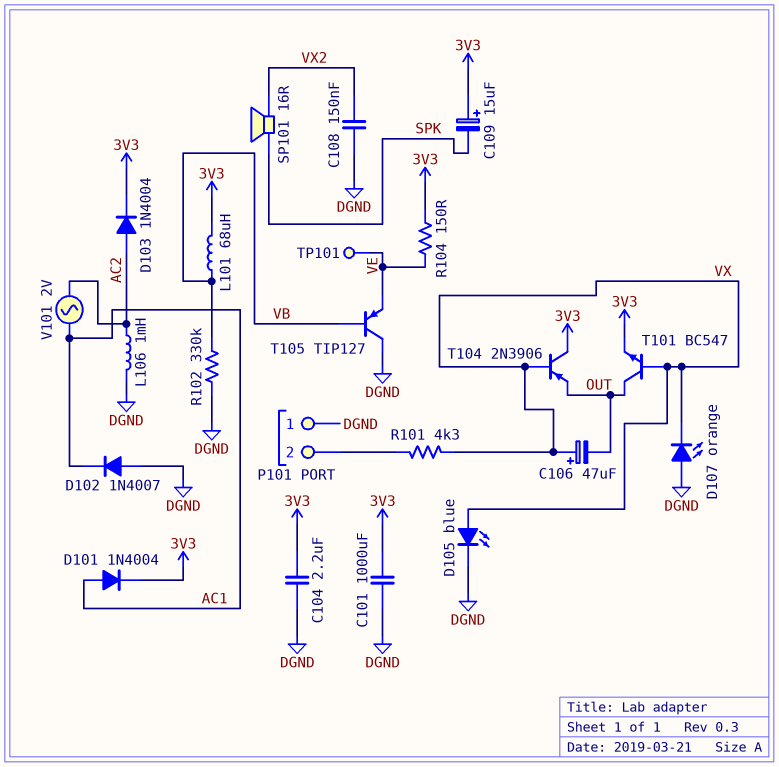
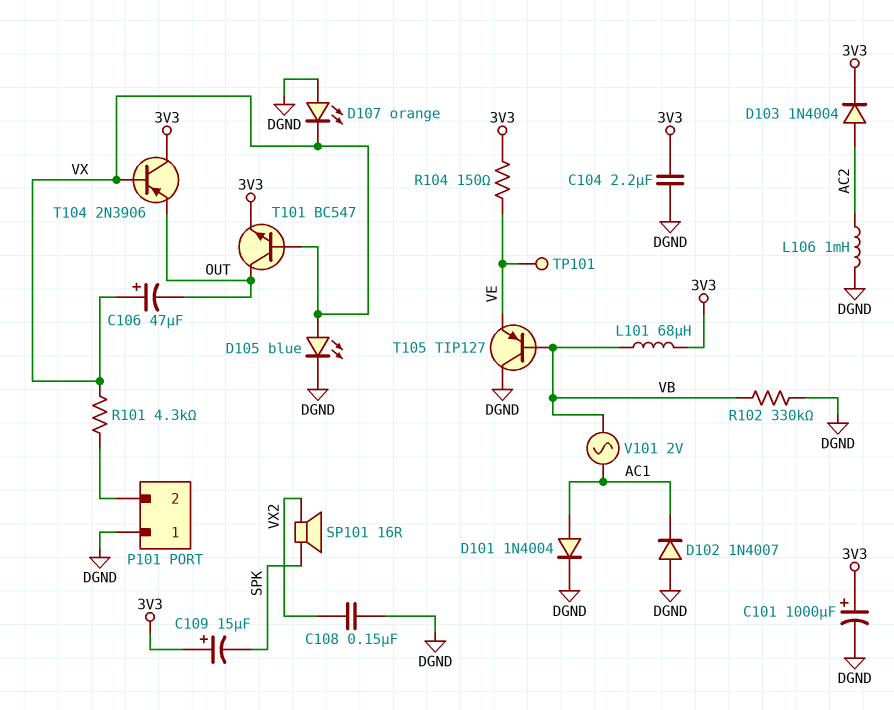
C101: 1000uF (3V3, DGND) -> 1000uF (plus 3V3, minus DGND)
D101: diode 1N4004 (A AC1, K 3V3) -> diode 1N4004 (A AC1, K DGND)
V101: AC 2V (AC1, AC2) -> AC 2V (AC1, VB)

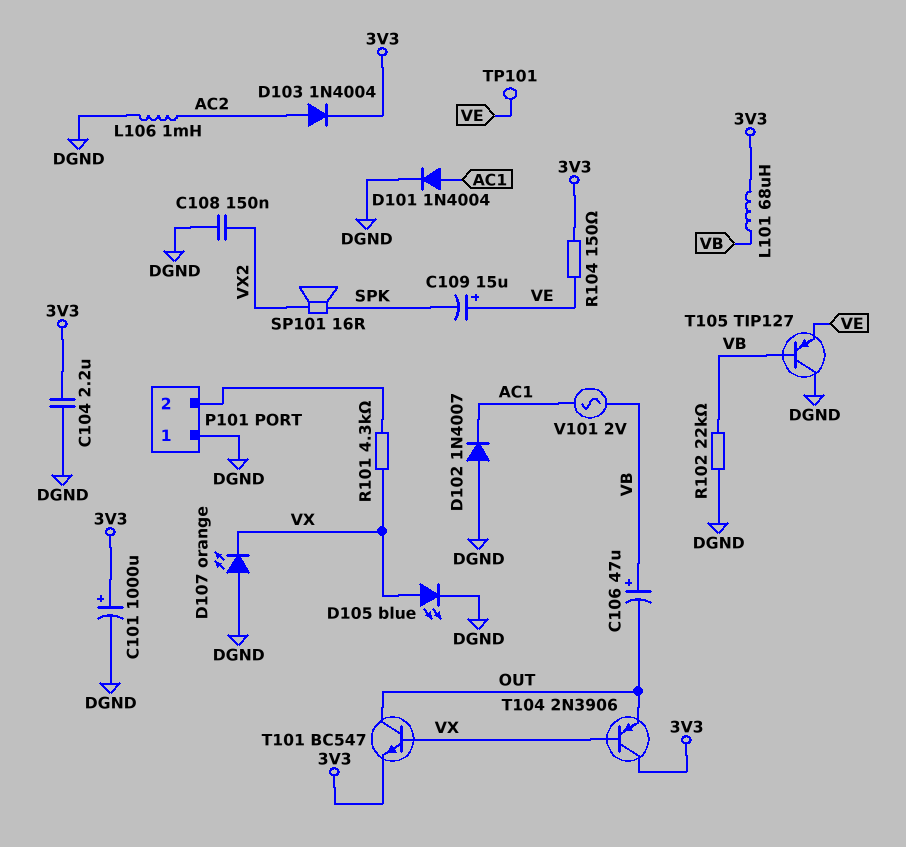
C106: 47uF (plus VX, minus OUT) -> 47uF (plus VB, minus OUT)
C109: 15uF (plus 3V3, minus SPK) -> 15uF (plus VE, minus SPK)
R102: 330k (DGND, VB) -> 22k (DGND, VB)

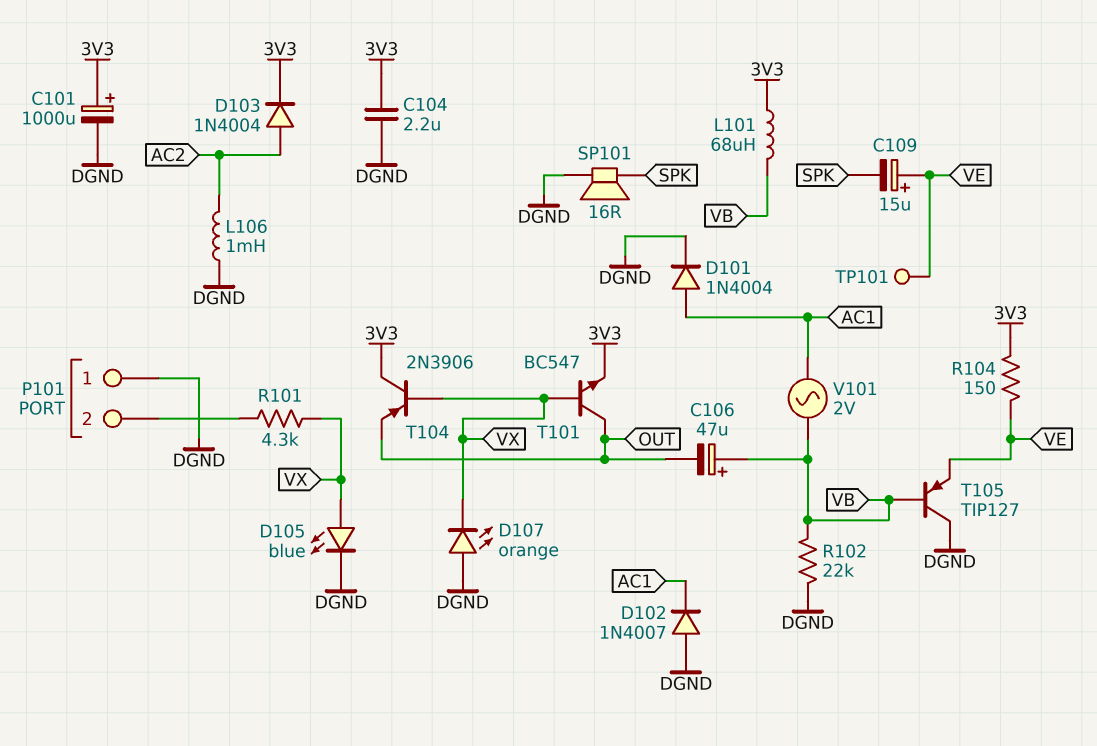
C108: 150nF (DGND, VX2) -> none
SP101: speaker 16R (SPK, VX2) -> speaker 16R (DGND, SPK)

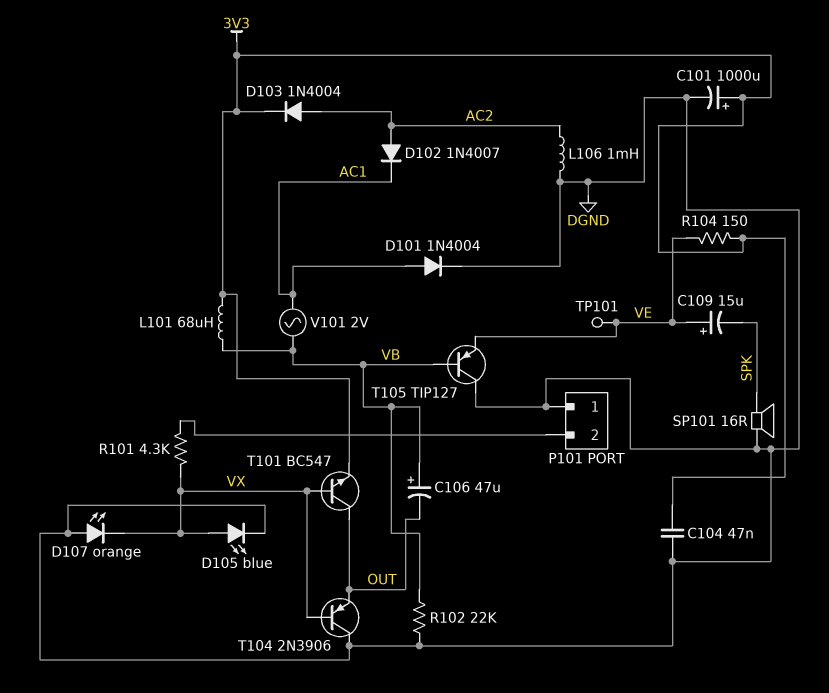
C104: 2.2uF (3V3, DGND) -> 47nF (3V3, DGND)
D102: diode 1N4007 (A DGND, K AC1) -> diode 1N4007 (A AC2, K AC1)
T104: PNP 2N3906 (B VX, C 3V3, E OUT) -> PNP 2N3906 (B VX, C DGND, E OUT)

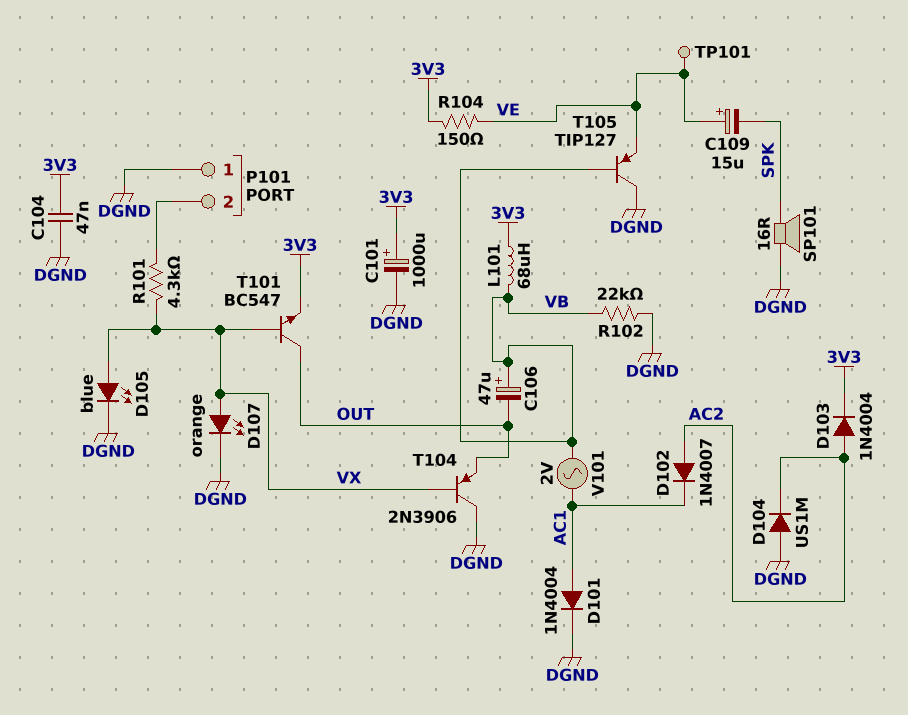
D104: none -> diode US1M (A DGND, K AC2)
D107: LED orange (A DGND, K VX) -> LED orange (A VX, K DGND)
L106: 1mH (AC2, DGND) -> none

